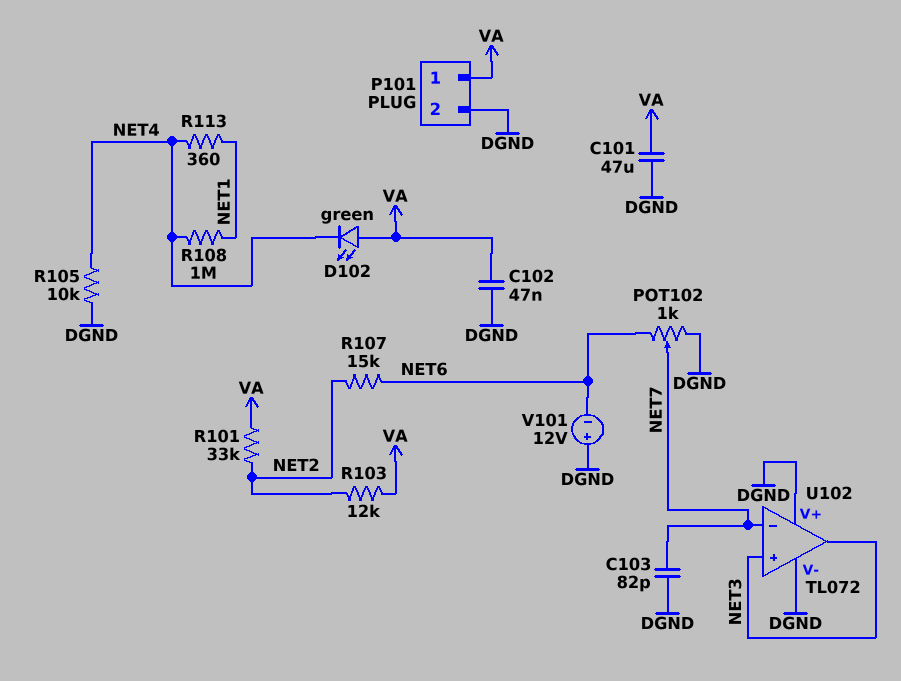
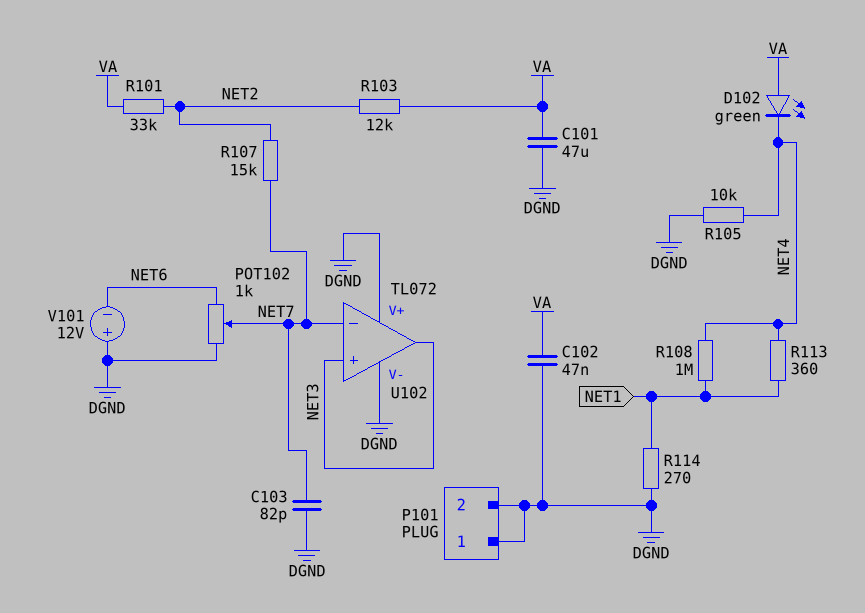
P101 pin 1: VA -> DGND
R107: 15k (NET2, NET6) -> 15k (NET2, NET7)
R114: none -> 270 (DGND, NET1)

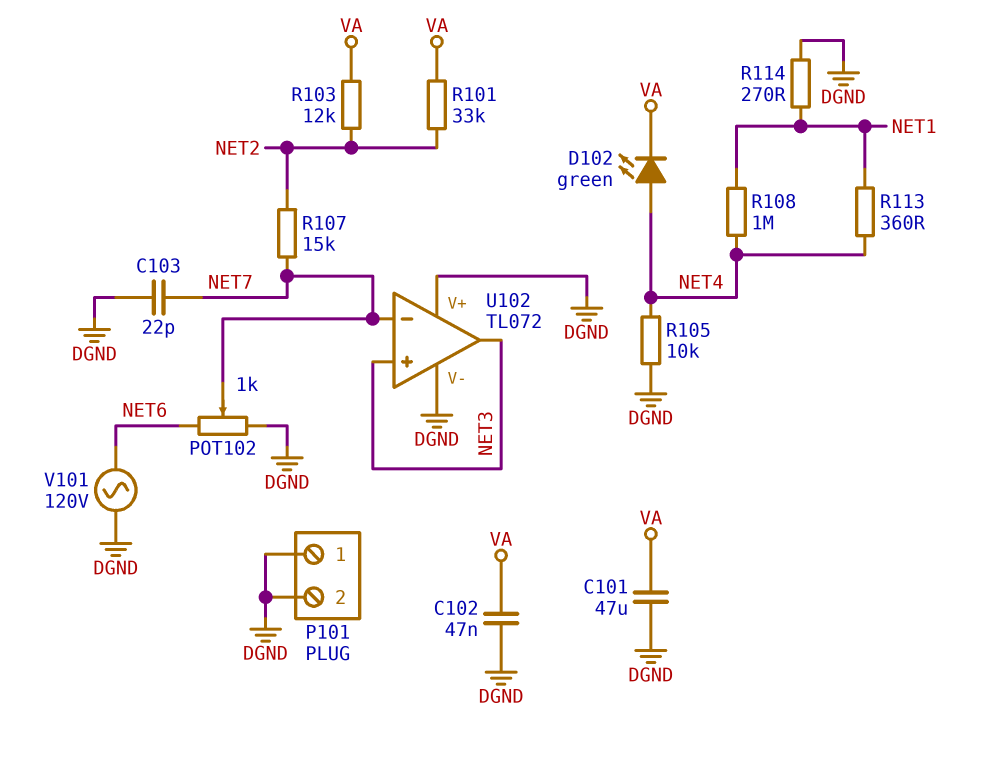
C103: 82pF (DGND, NET7) -> 22pF (DGND, NET7)
D102: LED green (A VA, K NET4) -> LED green (A NET4, K VA)
V101: 12V (plus DGND, minus NET6) -> AC 120V (DGND, NET6)

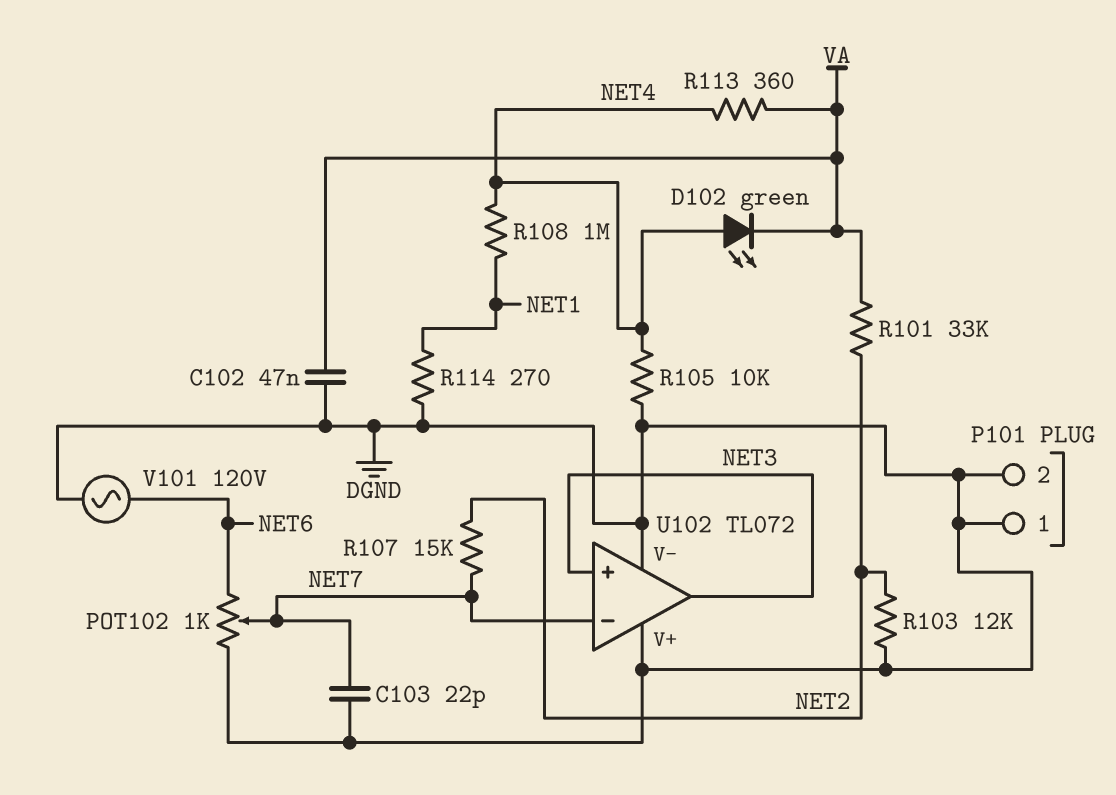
C101: 47uF (DGND, VA) -> none
R103: 12k (NET2, VA) -> 12k (DGND, NET2)
R113: 360 (NET1, NET4) -> 360 (NET4, VA)

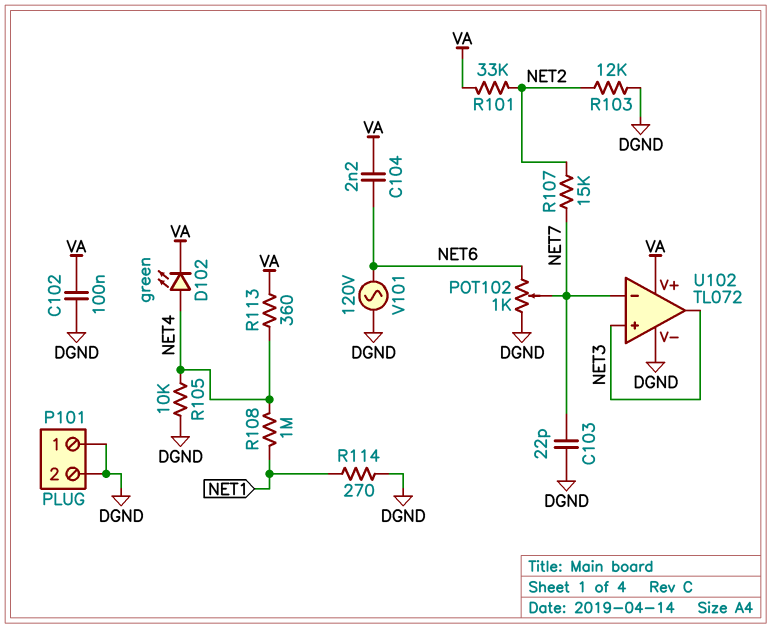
C102: 47nF (DGND, VA) -> 100nF (DGND, VA)
C104: none -> 2.2nF (NET6, VA)
U102 pin V+: DGND -> VA

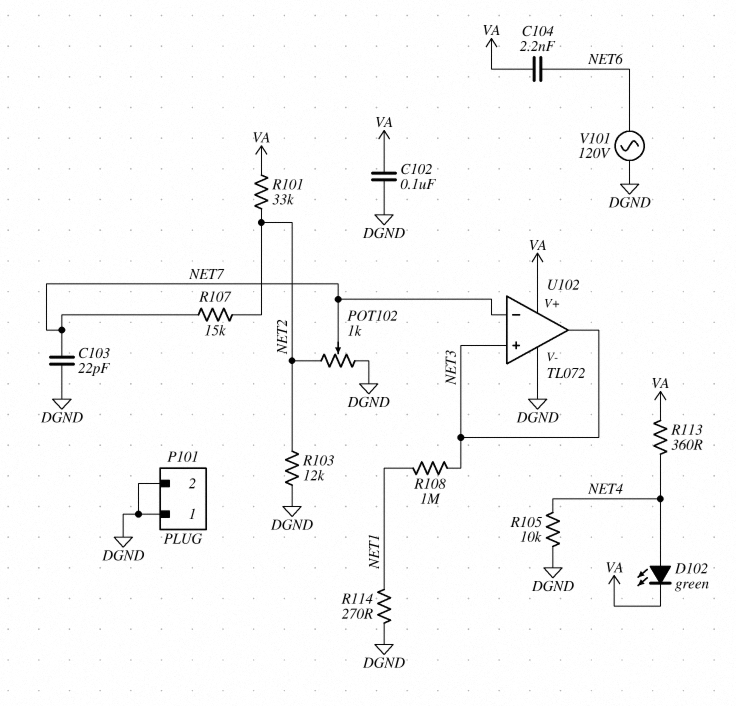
POT102: 1k (DGND, NET6, wiper NET7) -> 1k (DGND, NET2, wiper NET7)
R108: 1M (NET1, NET4) -> 1M (NET1, NET3)

